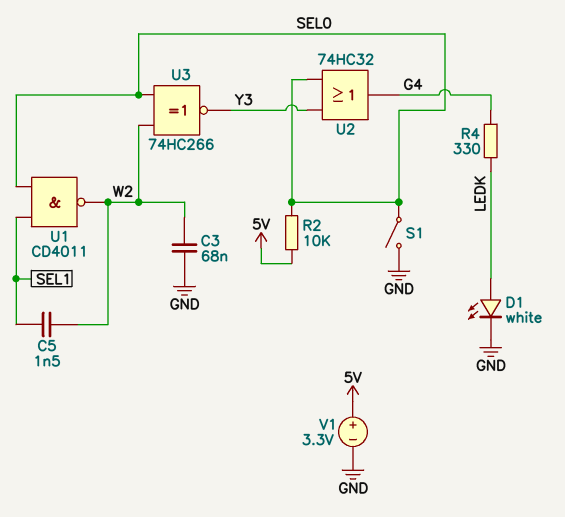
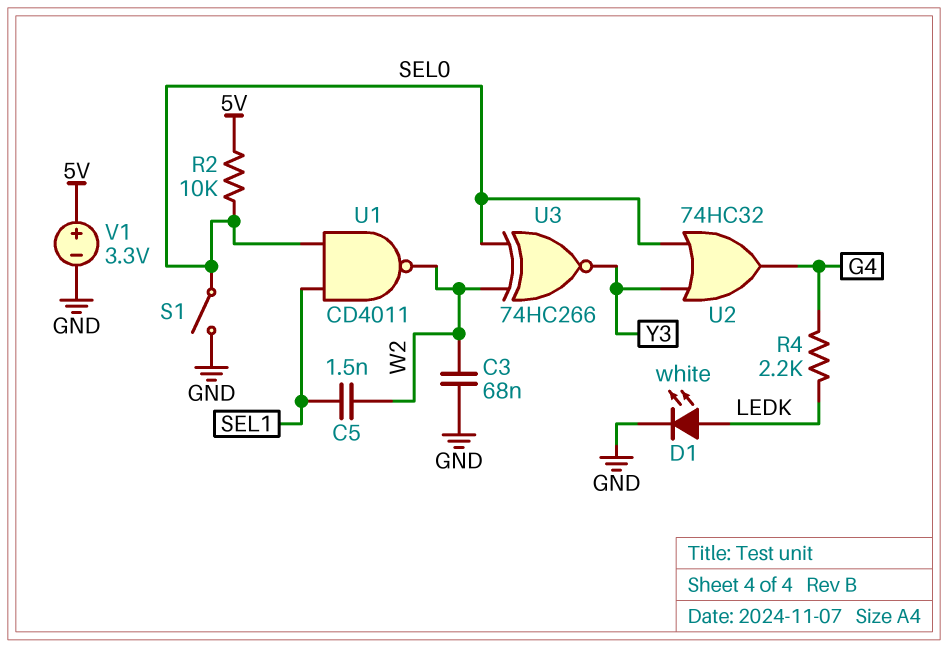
R4: 330 (G4, LEDK) -> 2.2k (G4, LEDK)

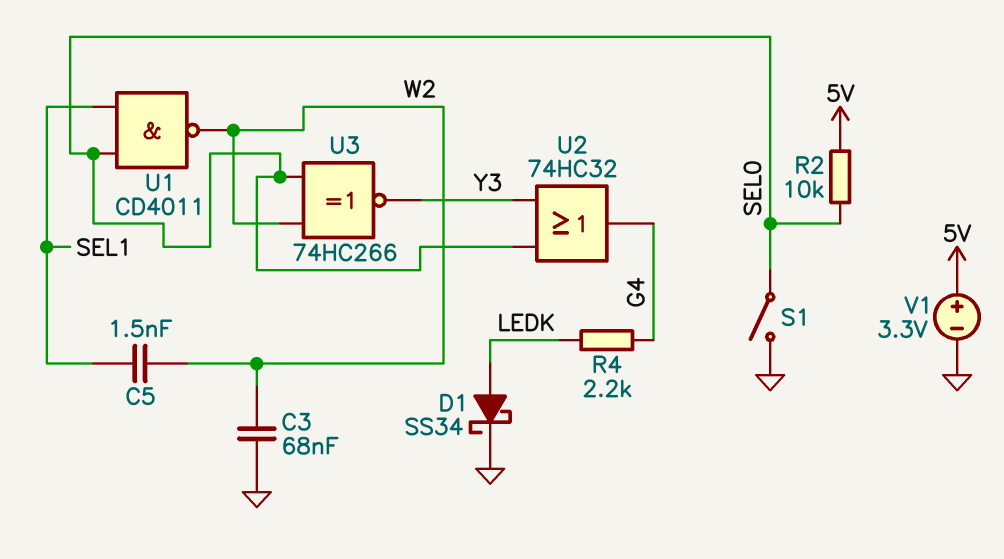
D1: LED white (A LEDK, K GND) -> schottky SS34 (A LEDK, K GND)

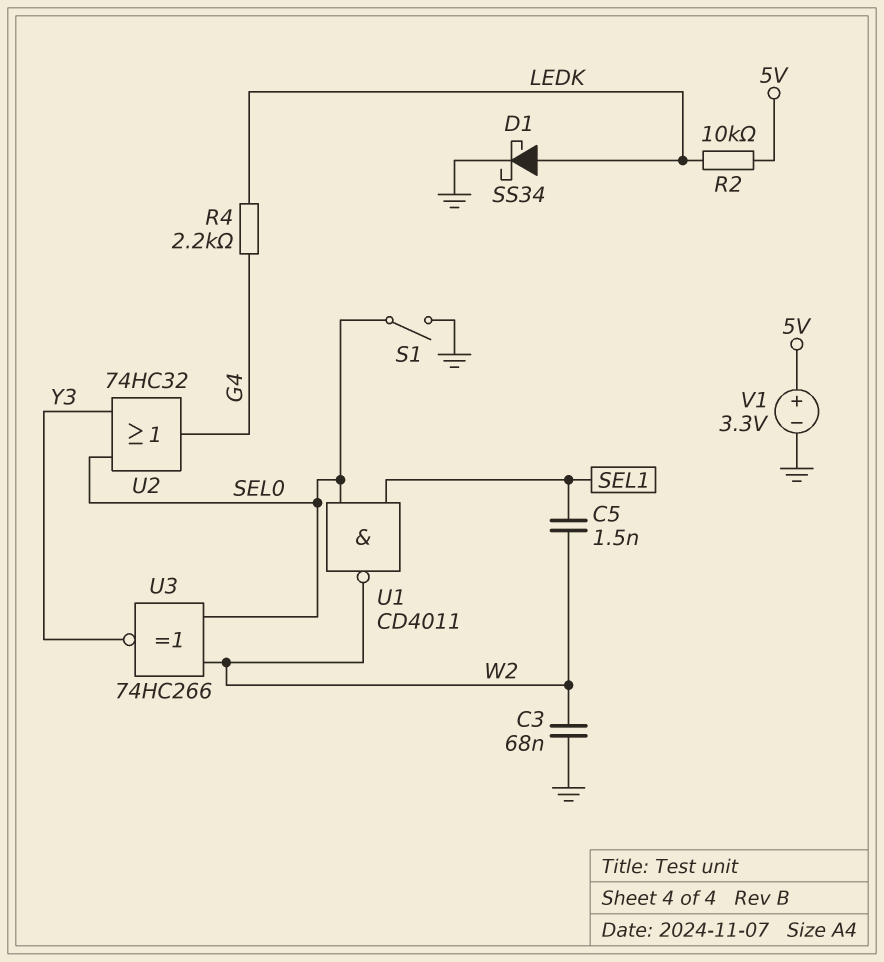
R2: 10k (5V, SEL0) -> 10k (5V, LEDK)

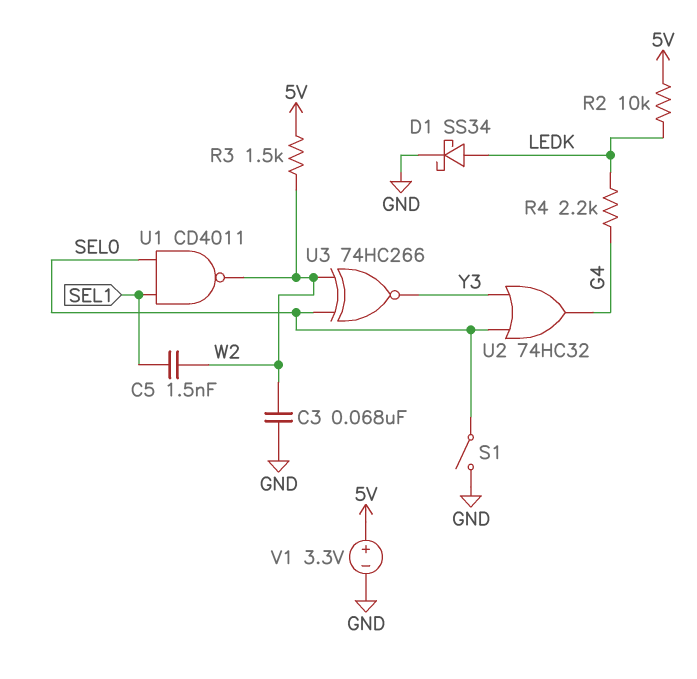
R3: none -> 1.5k (5V, W2)

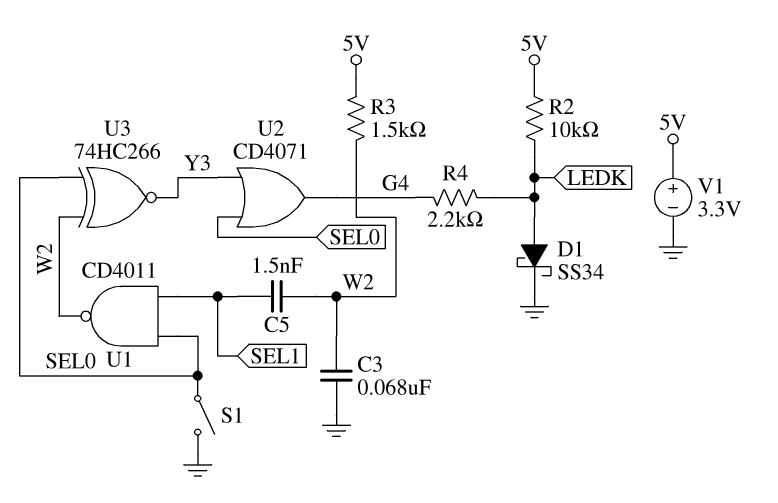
U2: OR 74HC32 (in SEL0, in Y3, out G4) -> OR CD4071 (in SEL0, in Y3, out G4)

